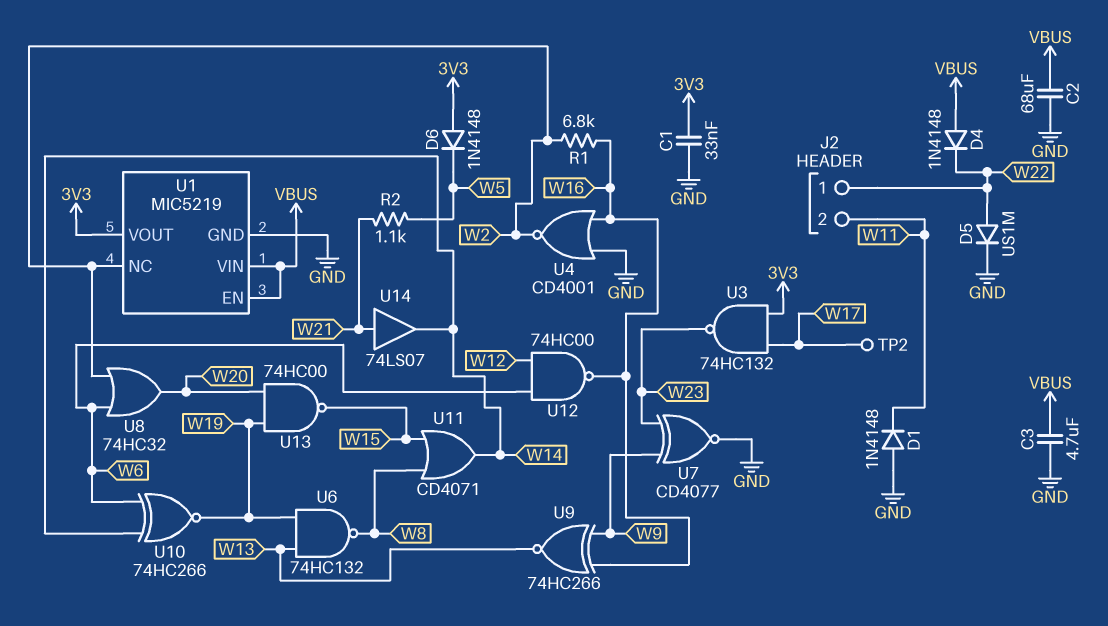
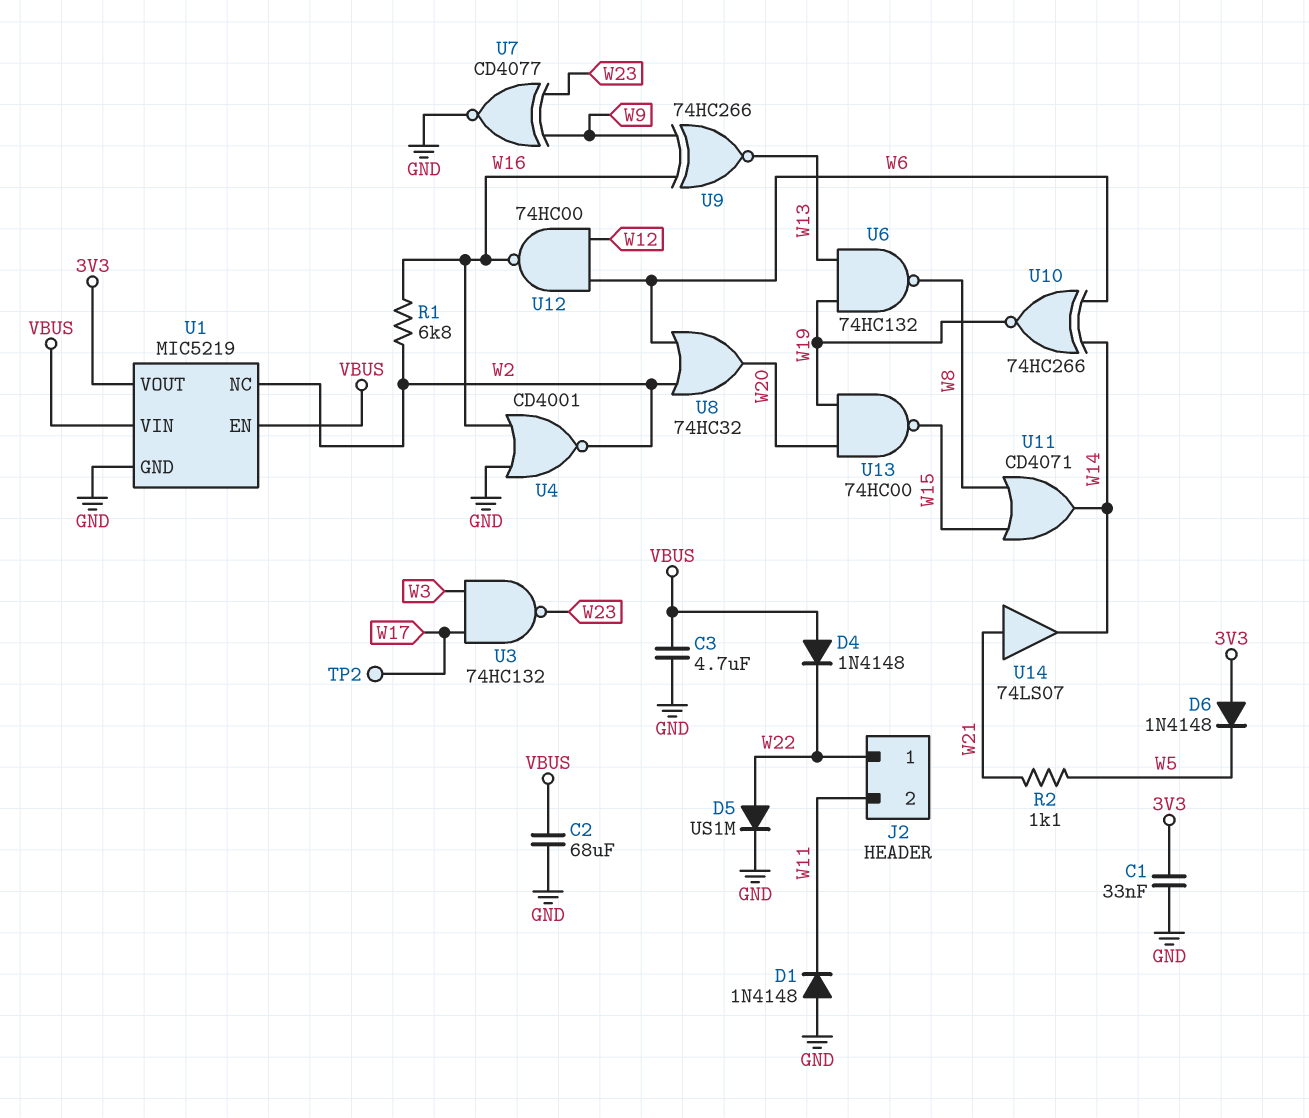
U3: NAND 74HC132 (in 3V3, in W17, out W23) -> NAND 74HC132 (in W3, in W17, out W23)

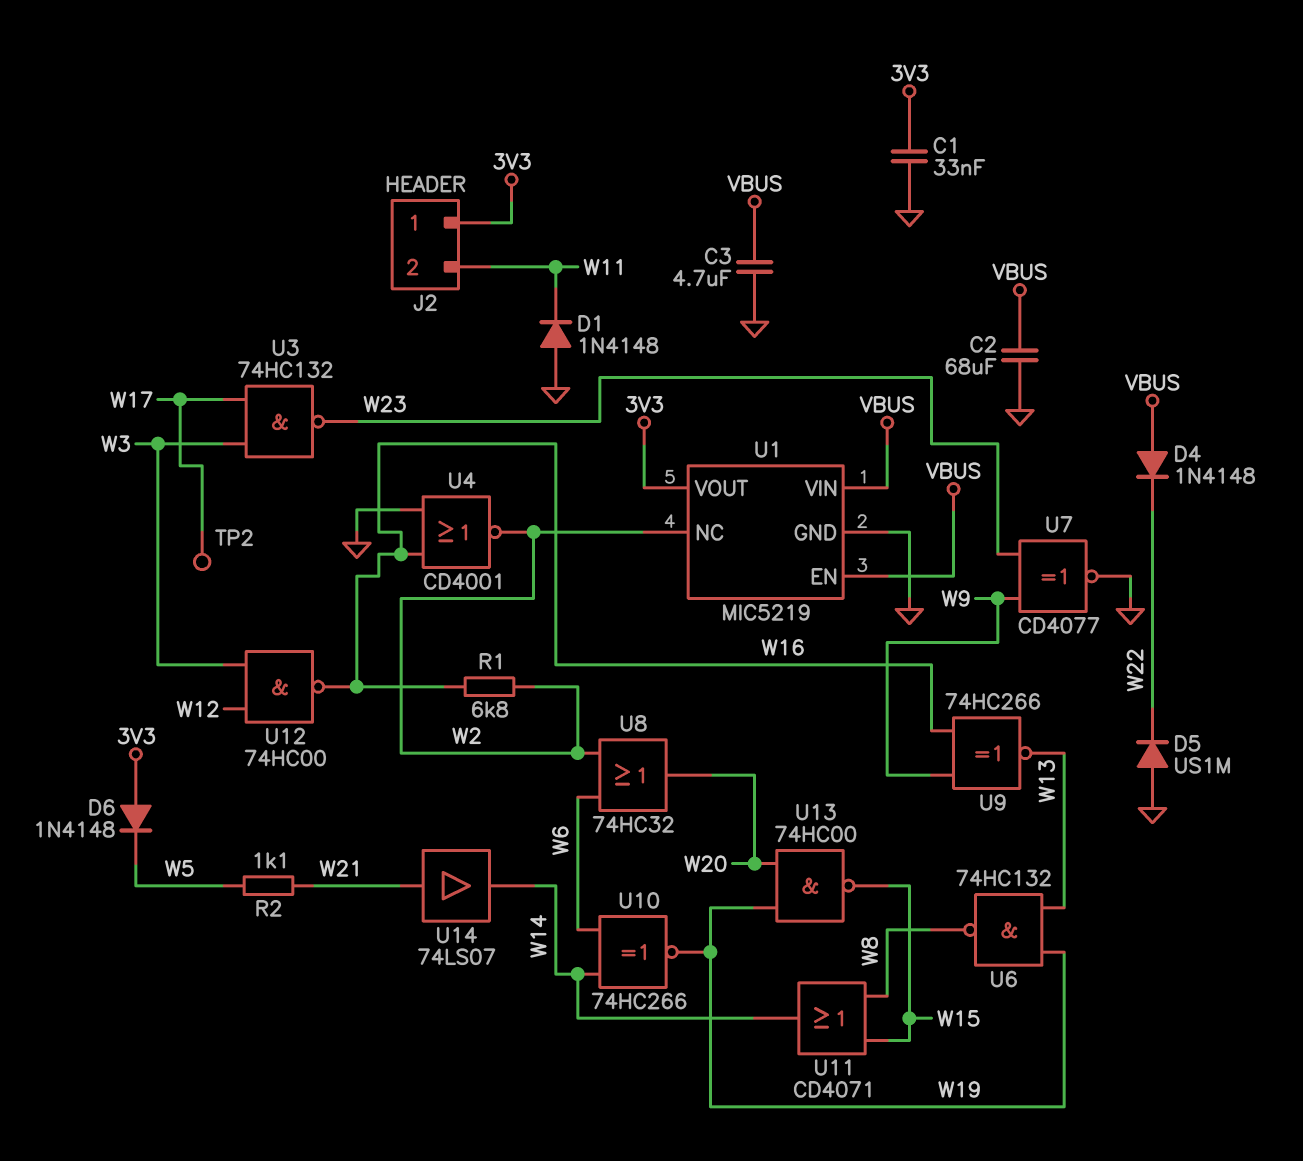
D5: diode US1M (A W22, K GND) -> diode US1M (A GND, K W22)
J2 pin 1: W22 -> 3V3
U12: NAND 74HC00 (in W6, in W12, out W16) -> NAND 74HC00 (in W3, in W12, out W16)

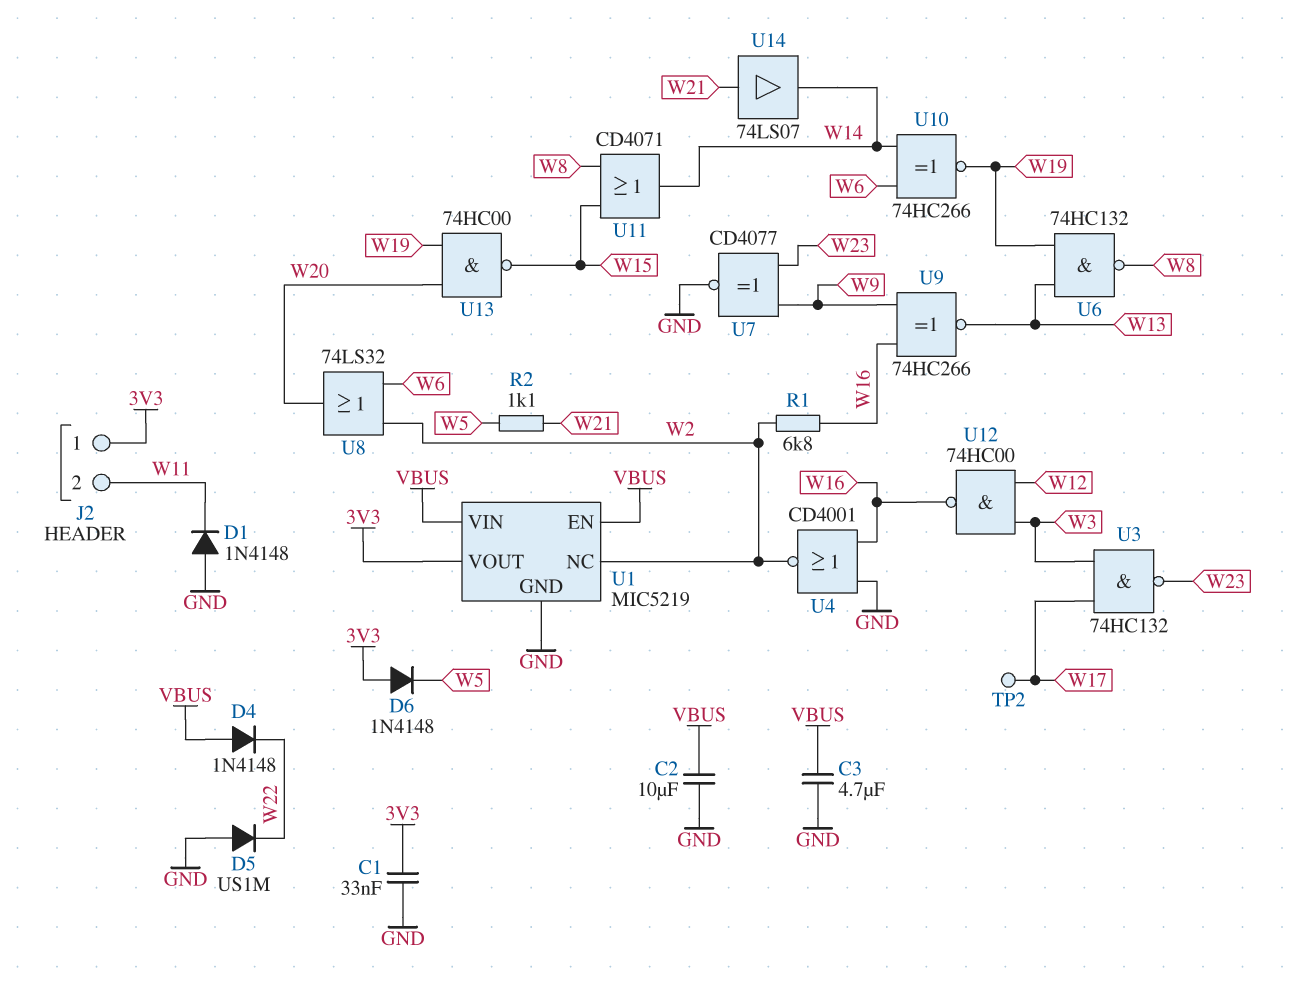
C2: 68uF (GND, VBUS) -> 10uF (GND, VBUS)
U8: OR 74HC32 (in W2, in W6, out W20) -> OR 74LS32 (in W2, in W6, out W20)

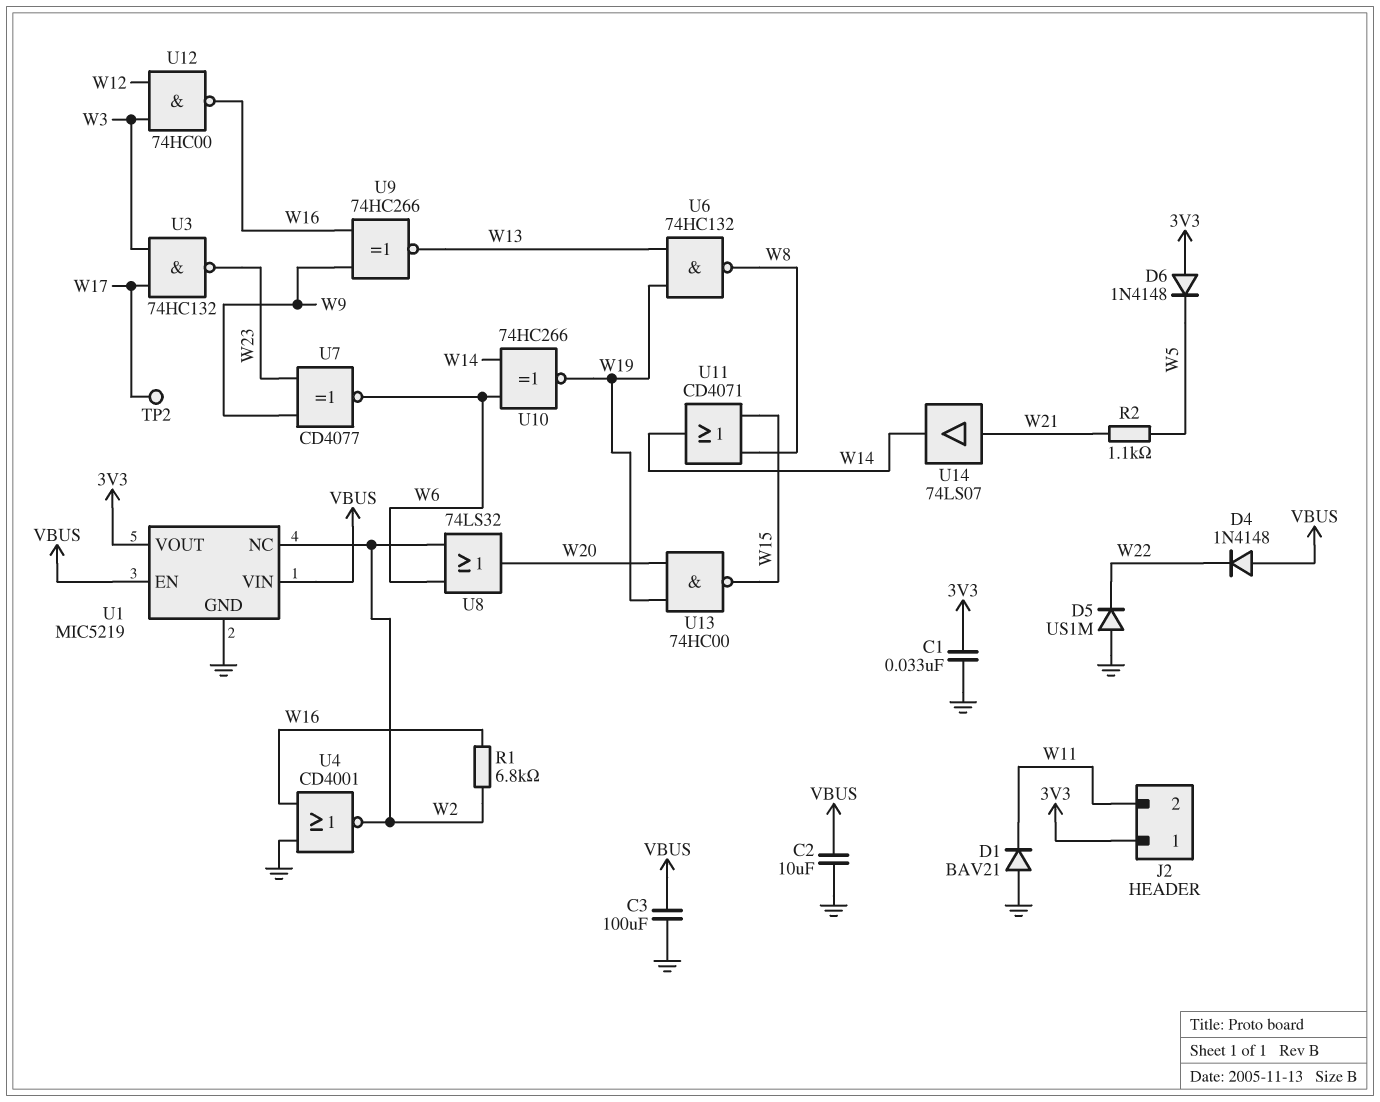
C3: 4.7uF (GND, VBUS) -> 100uF (GND, VBUS)
D1: diode 1N4148 (A GND, K W11) -> diode BAV21 (A GND, K W11)
U7: XNOR CD4077 (in W9, in W23, out GND) -> XNOR CD4077 (in W9, in W23, out W6)

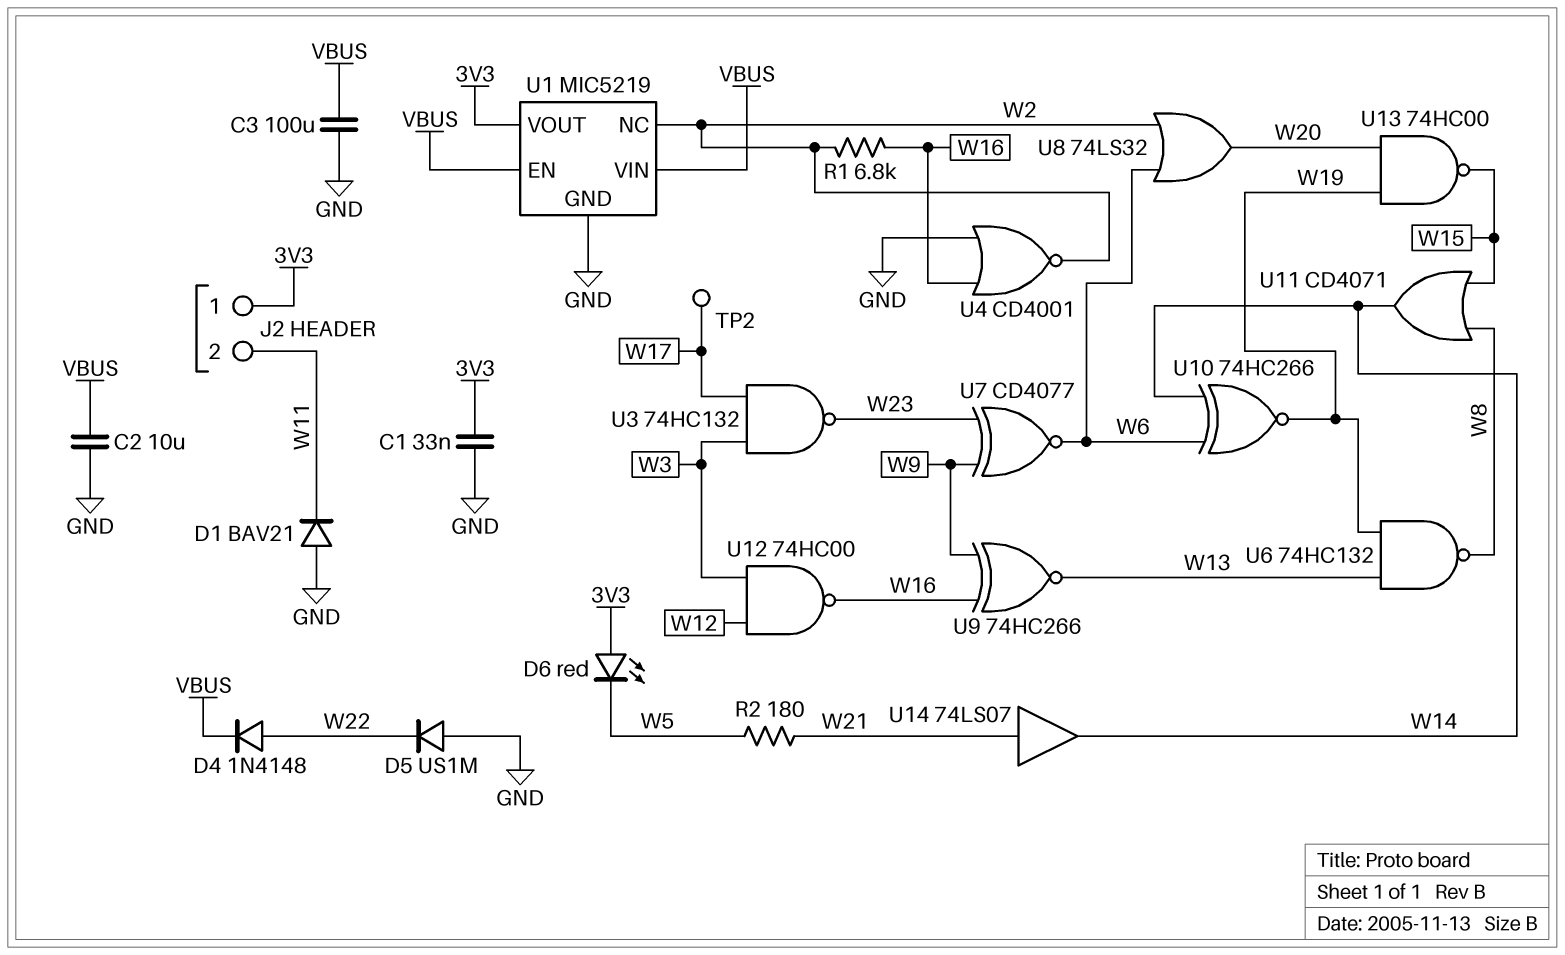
D4: diode 1N4148 (A VBUS, K W22) -> diode 1N4148 (A W22, K VBUS)
D6: diode 1N4148 (A 3V3, K W5) -> LED red (A 3V3, K W5)
R2: 1.1k (W5, W21) -> 180 (W5, W21)

